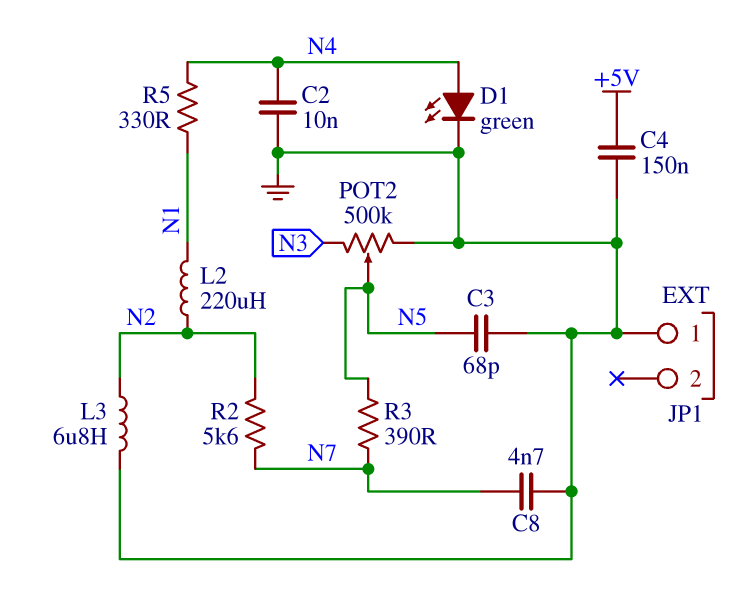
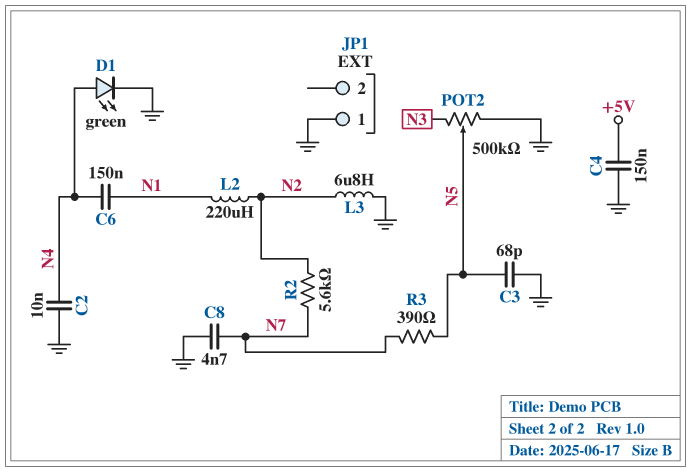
C6: none -> 150nF (N1, N4)
R5: 330 (N1, N4) -> none

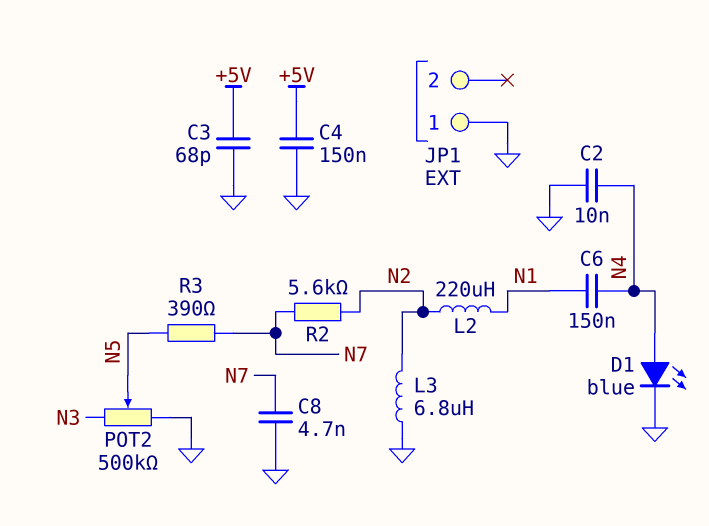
C3: 68pF (GND, N5) -> 68pF (+5V, GND)
D1: LED green (A N4, K GND) -> LED blue (A N4, K GND)

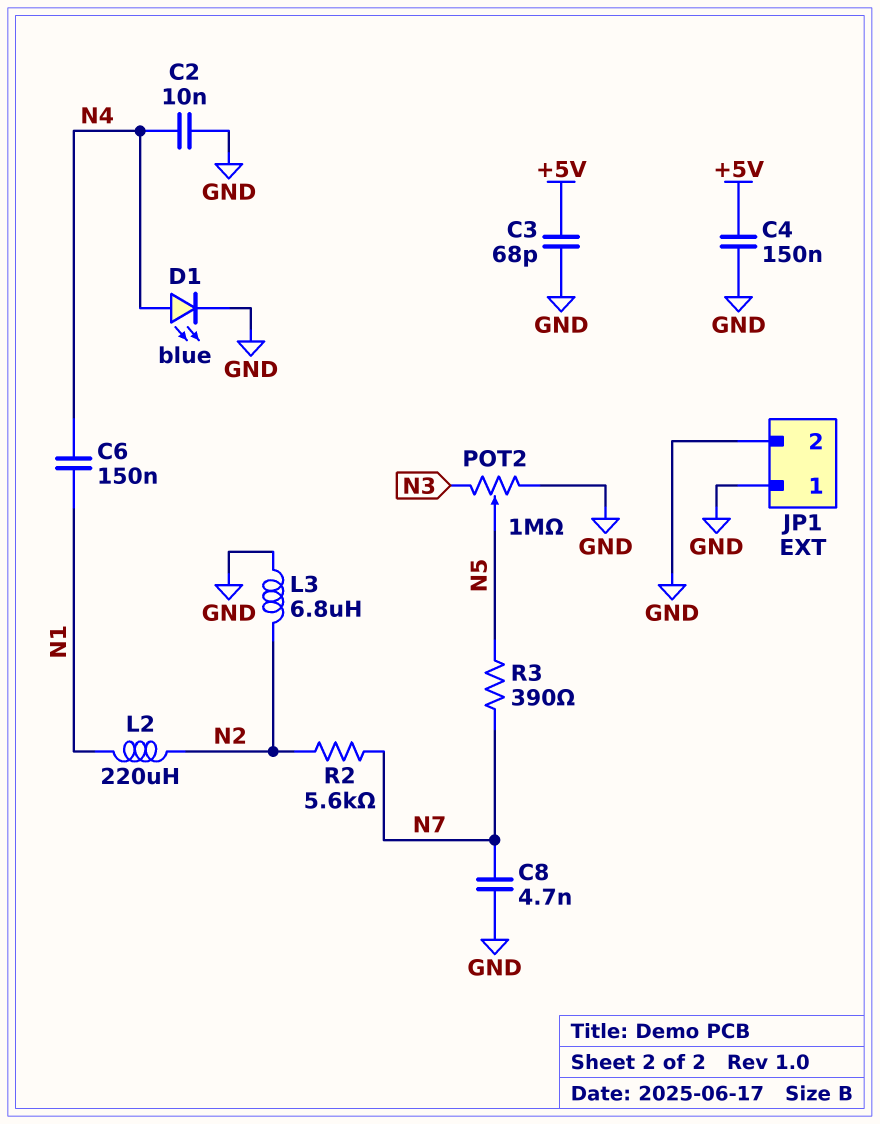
JP1 pin 2: none -> GND
POT2: 500k (GND, N3, wiper N5) -> 1M (GND, N3, wiper N5)

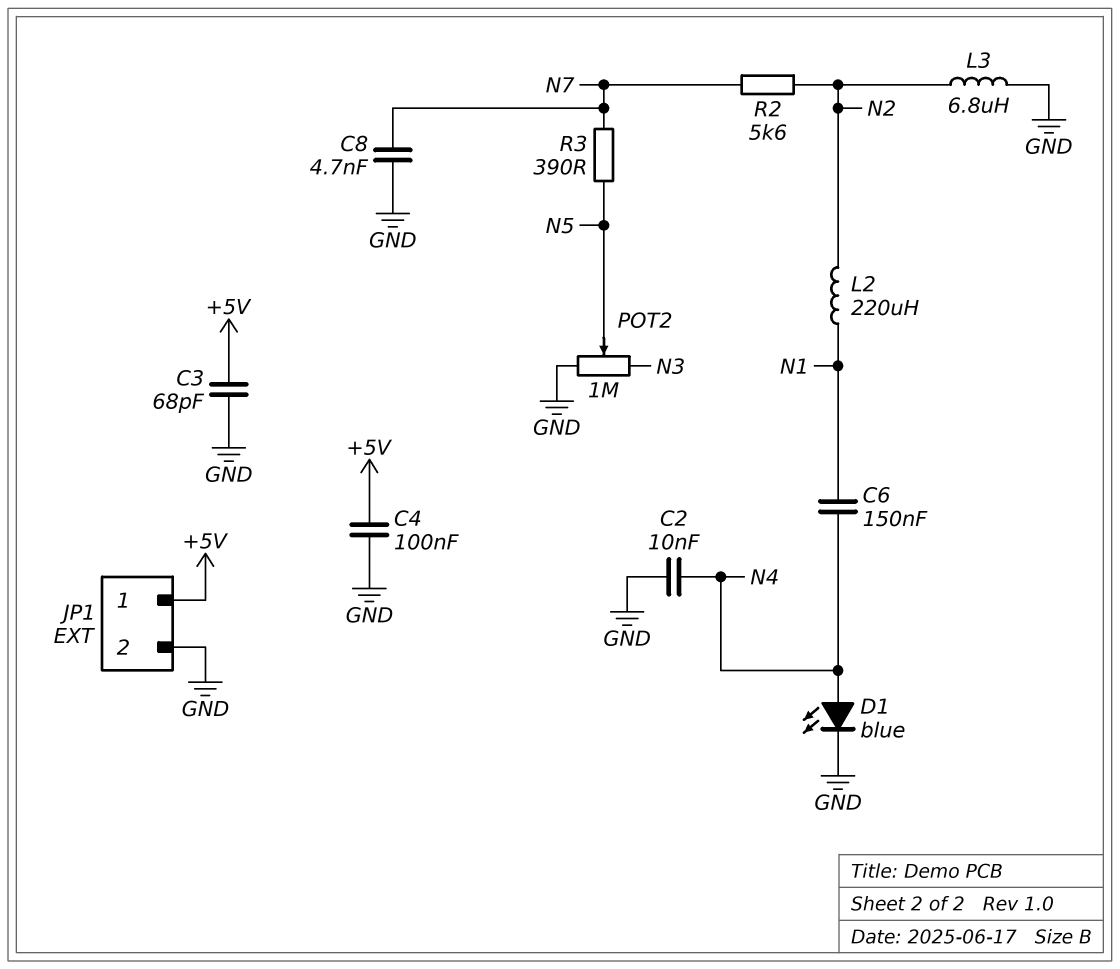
C4: 150nF (+5V, GND) -> 100nF (+5V, GND)
JP1 pin 1: GND -> +5V

